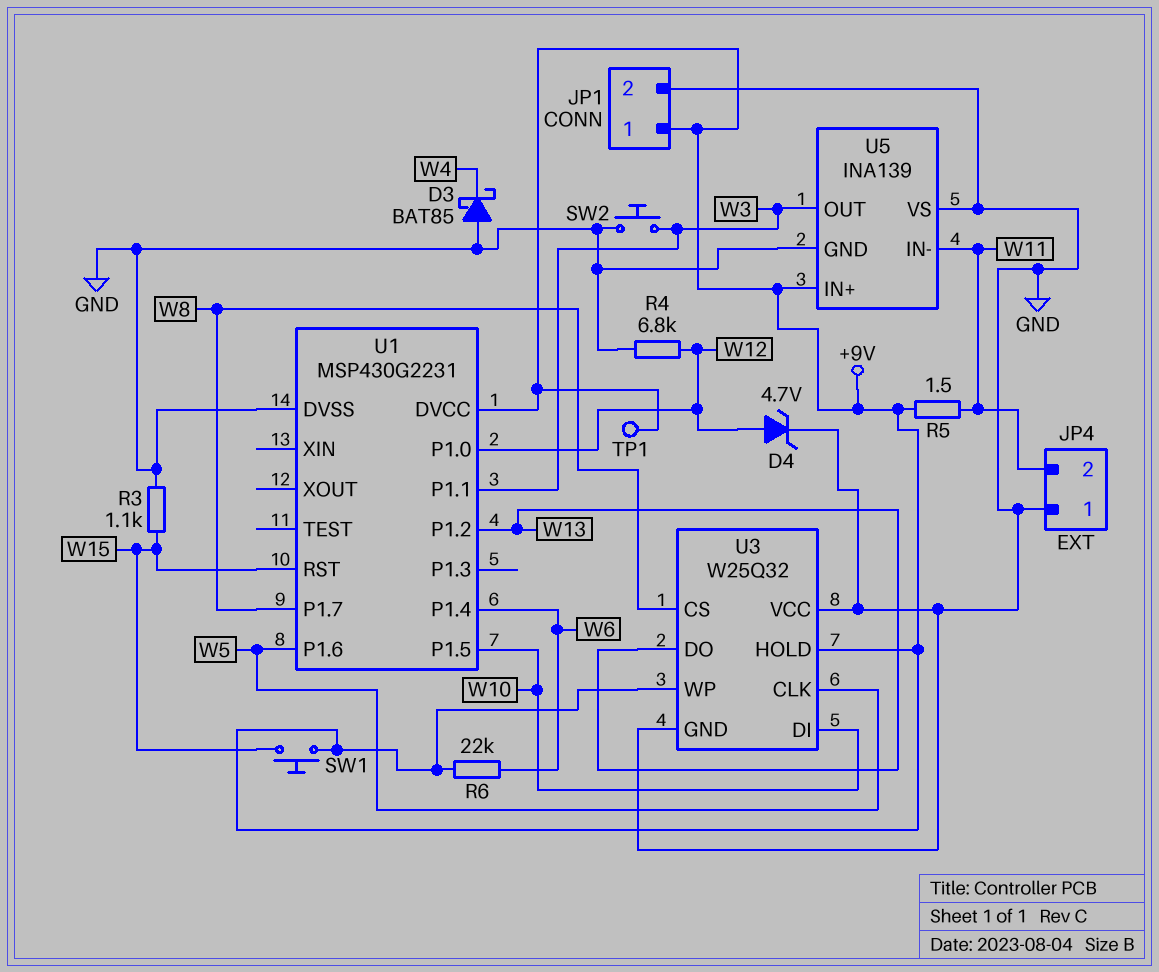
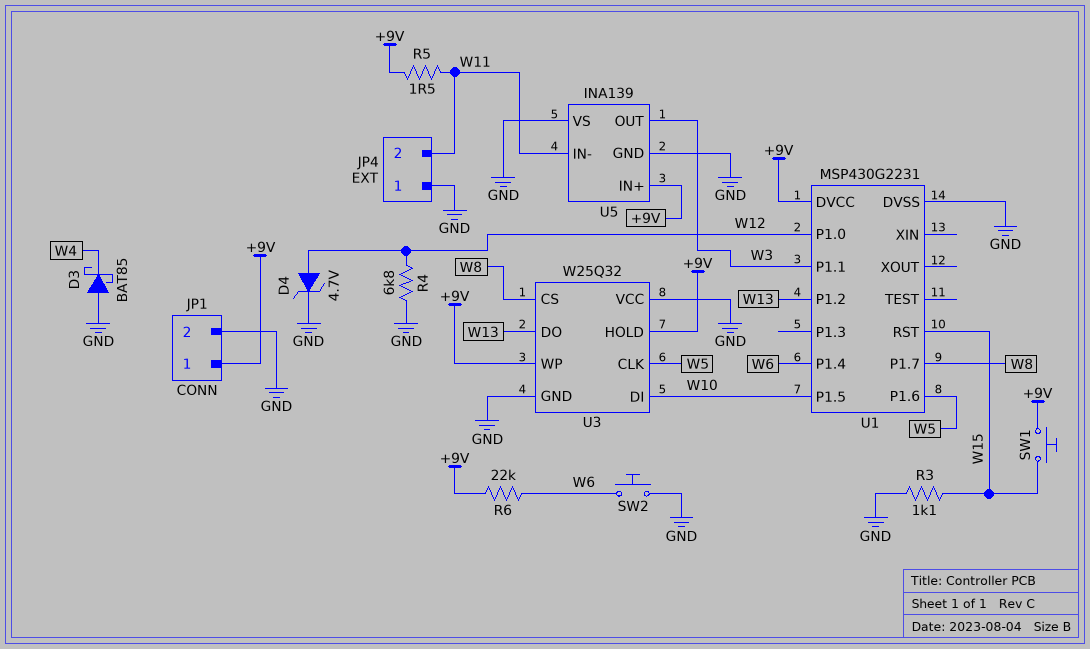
SW2: button (GND, W3) -> button (GND, W6)
TP1: test point (+9V) -> none

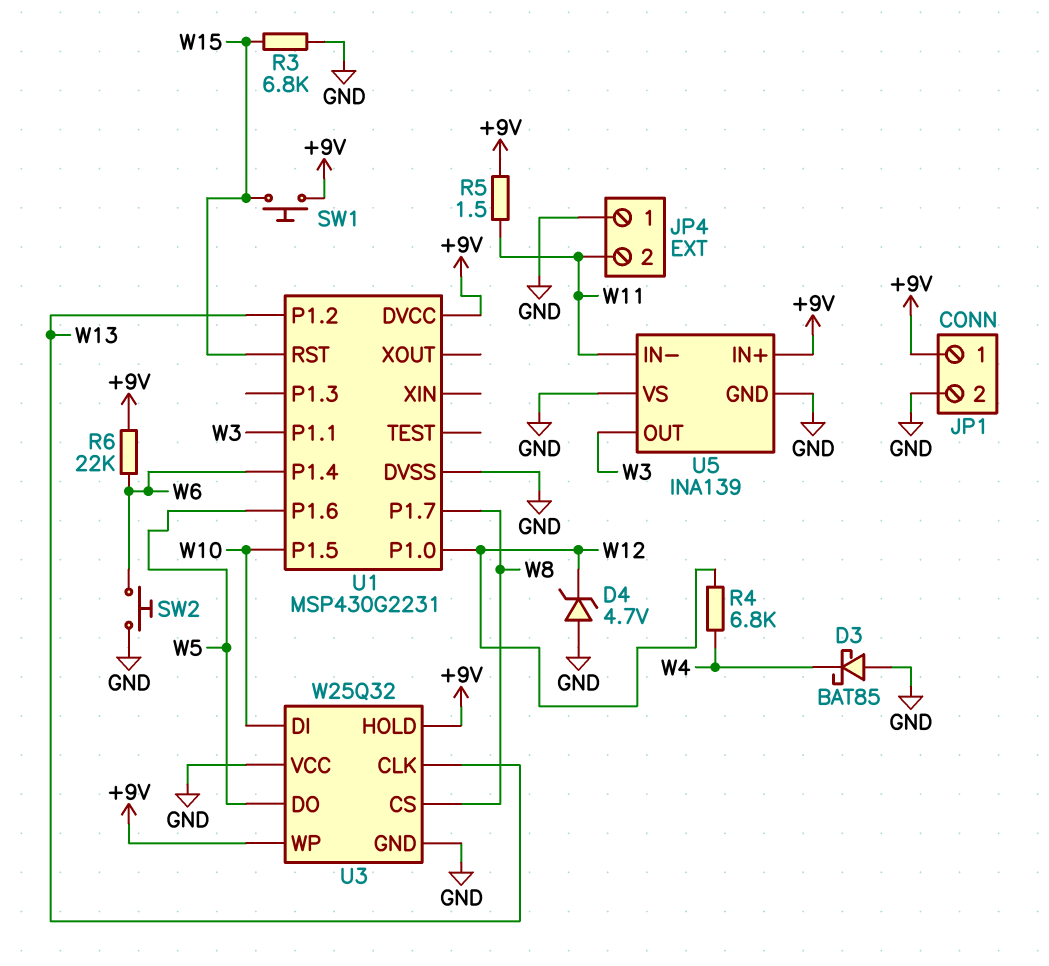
D4: zener 4.7V (A W12, K GND) -> zener 4.7V (A GND, K W12)
R3: 1.1k (GND, W15) -> 6.8k (GND, W15)
R4: 6.8k (GND, W12) -> 6.8k (W4, W12)
U3 pin CLK: W5 -> W13
U3 pin DO: W13 -> W5

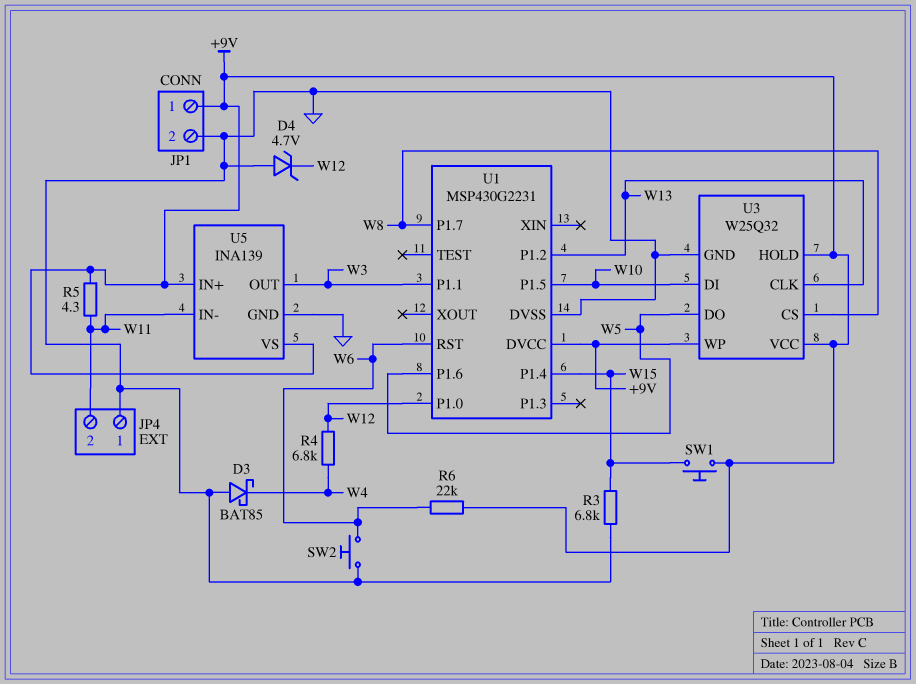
R5: 1.5 (+9V, W11) -> 4.3 (+9V, W11)
U1 pin P1.4: W6 -> W15
U1 pin RST: W15 -> W6
U3 pin VCC: GND -> +9V
U5 pin VS: GND -> +9V

